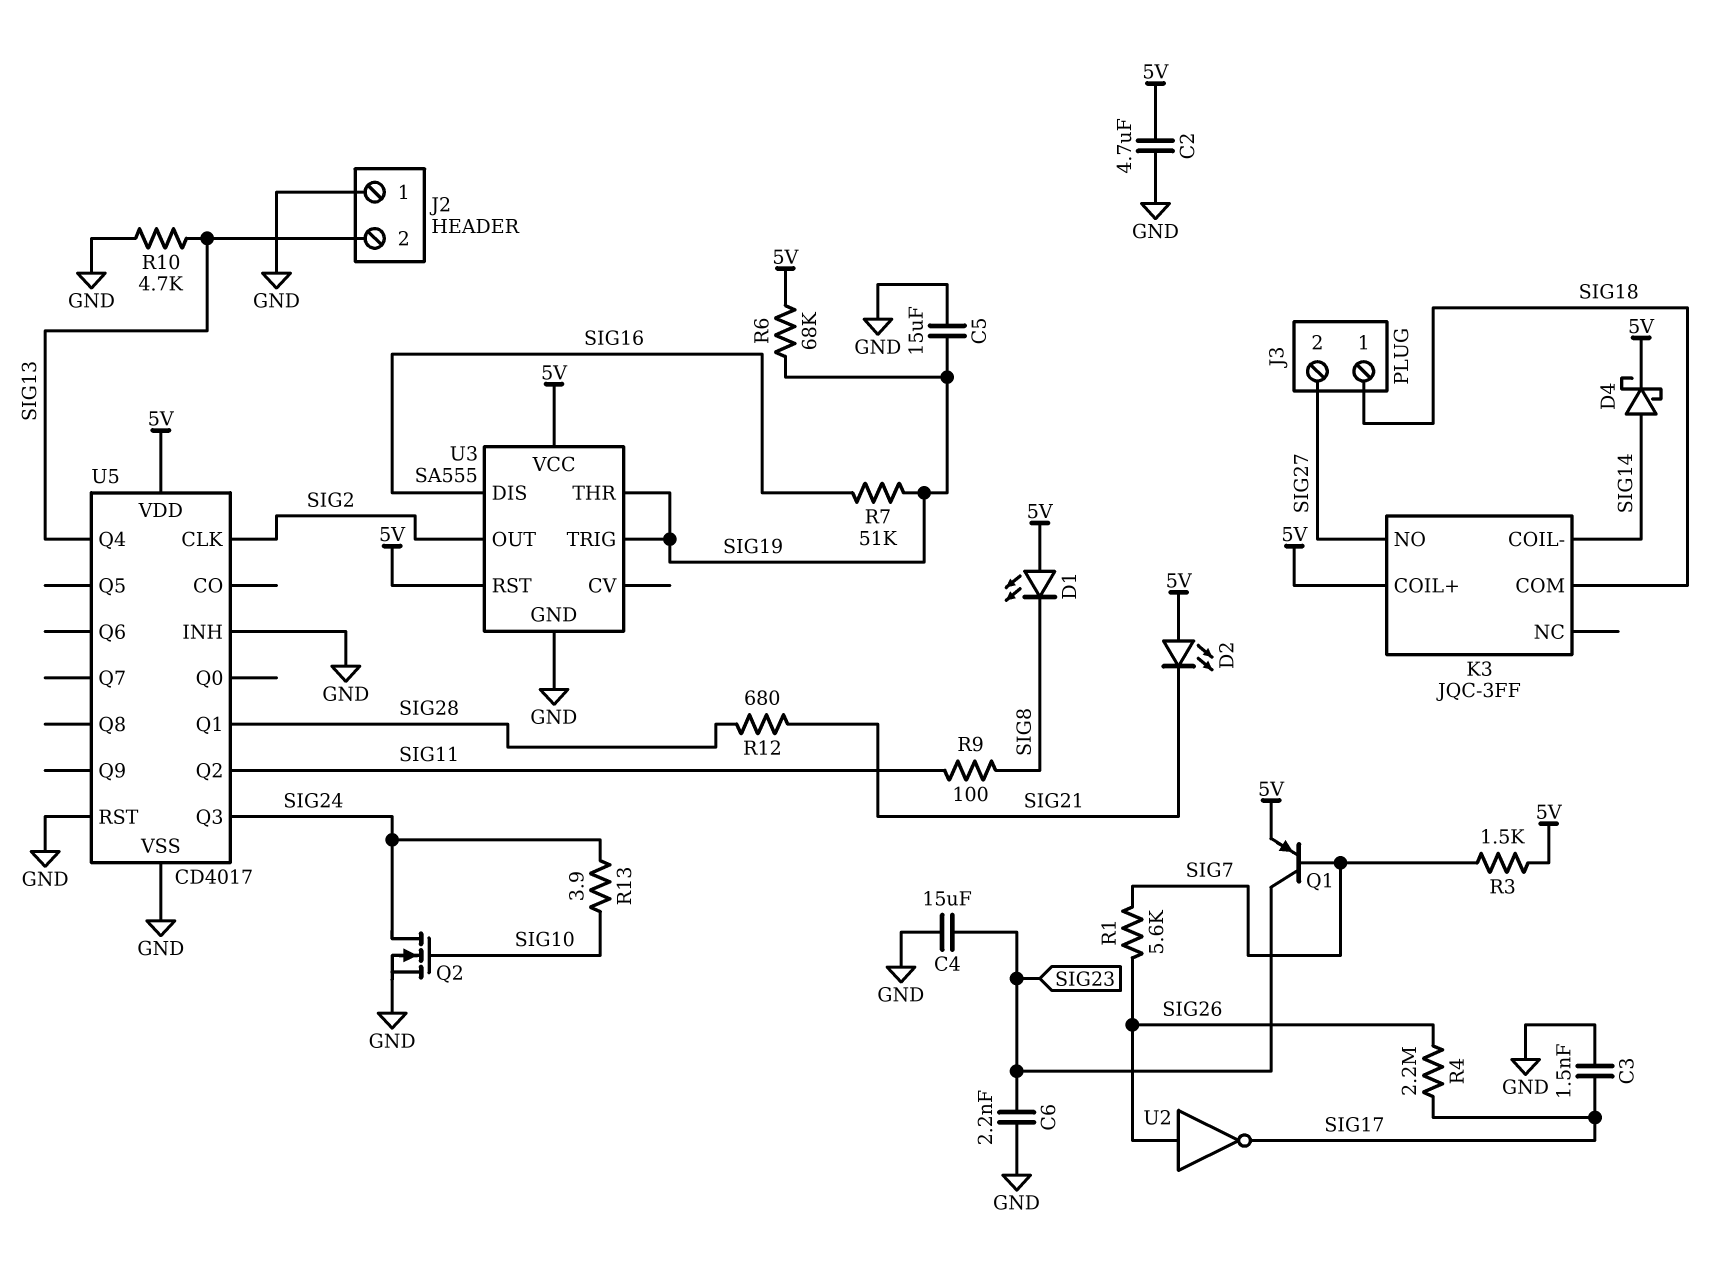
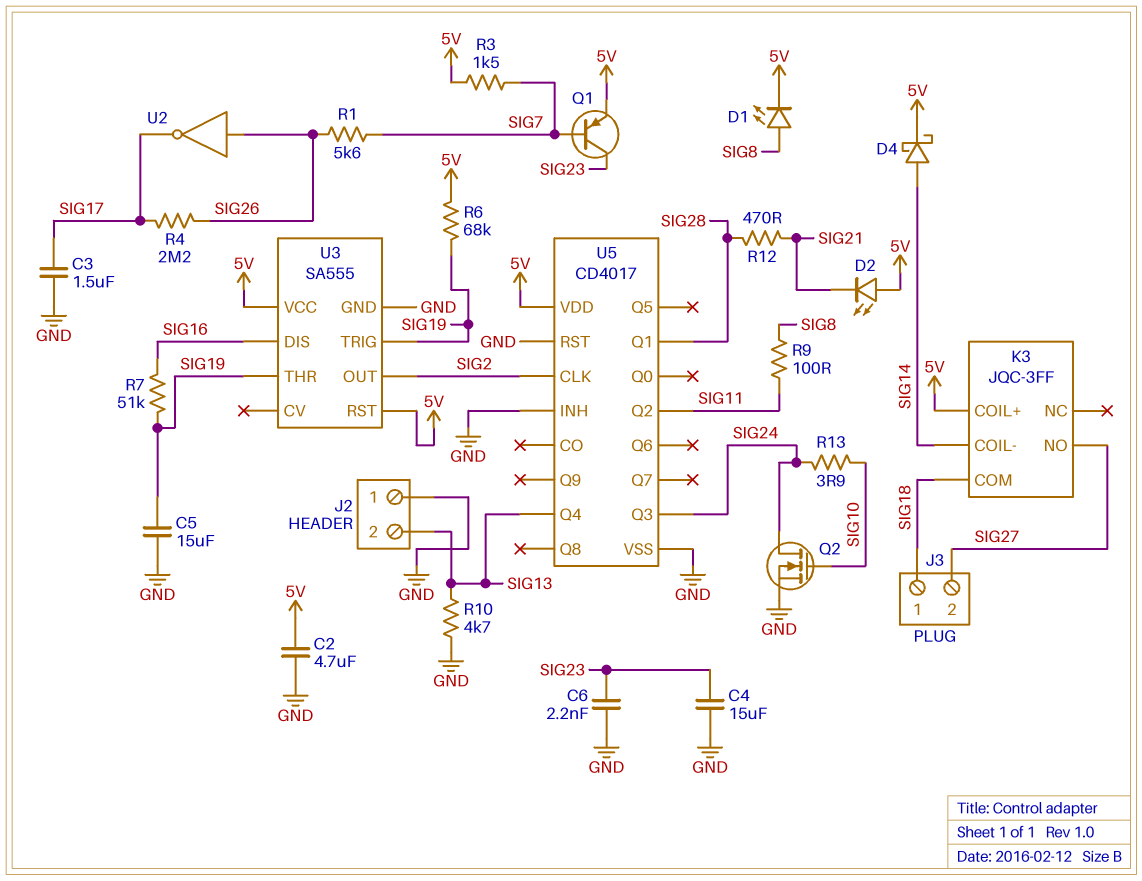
C3: 1.5nF (GND, SIG17) -> 1.5uF (GND, SIG17)
D1: LED (A 5V, K SIG8) -> LED (A SIG8, K 5V)
R12: 680 (SIG21, SIG28) -> 470 (SIG21, SIG28)

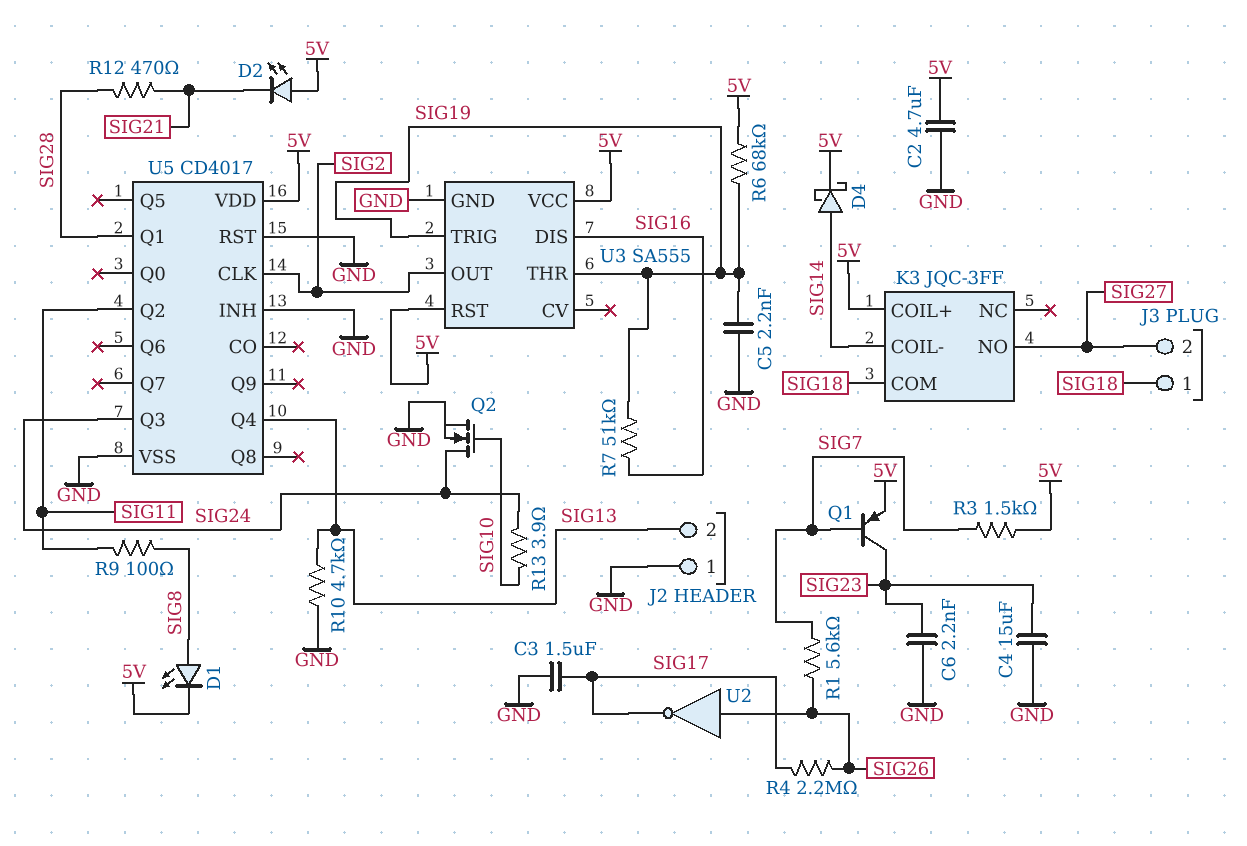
C5: 15uF (GND, SIG19) -> 2.2nF (GND, SIG19)

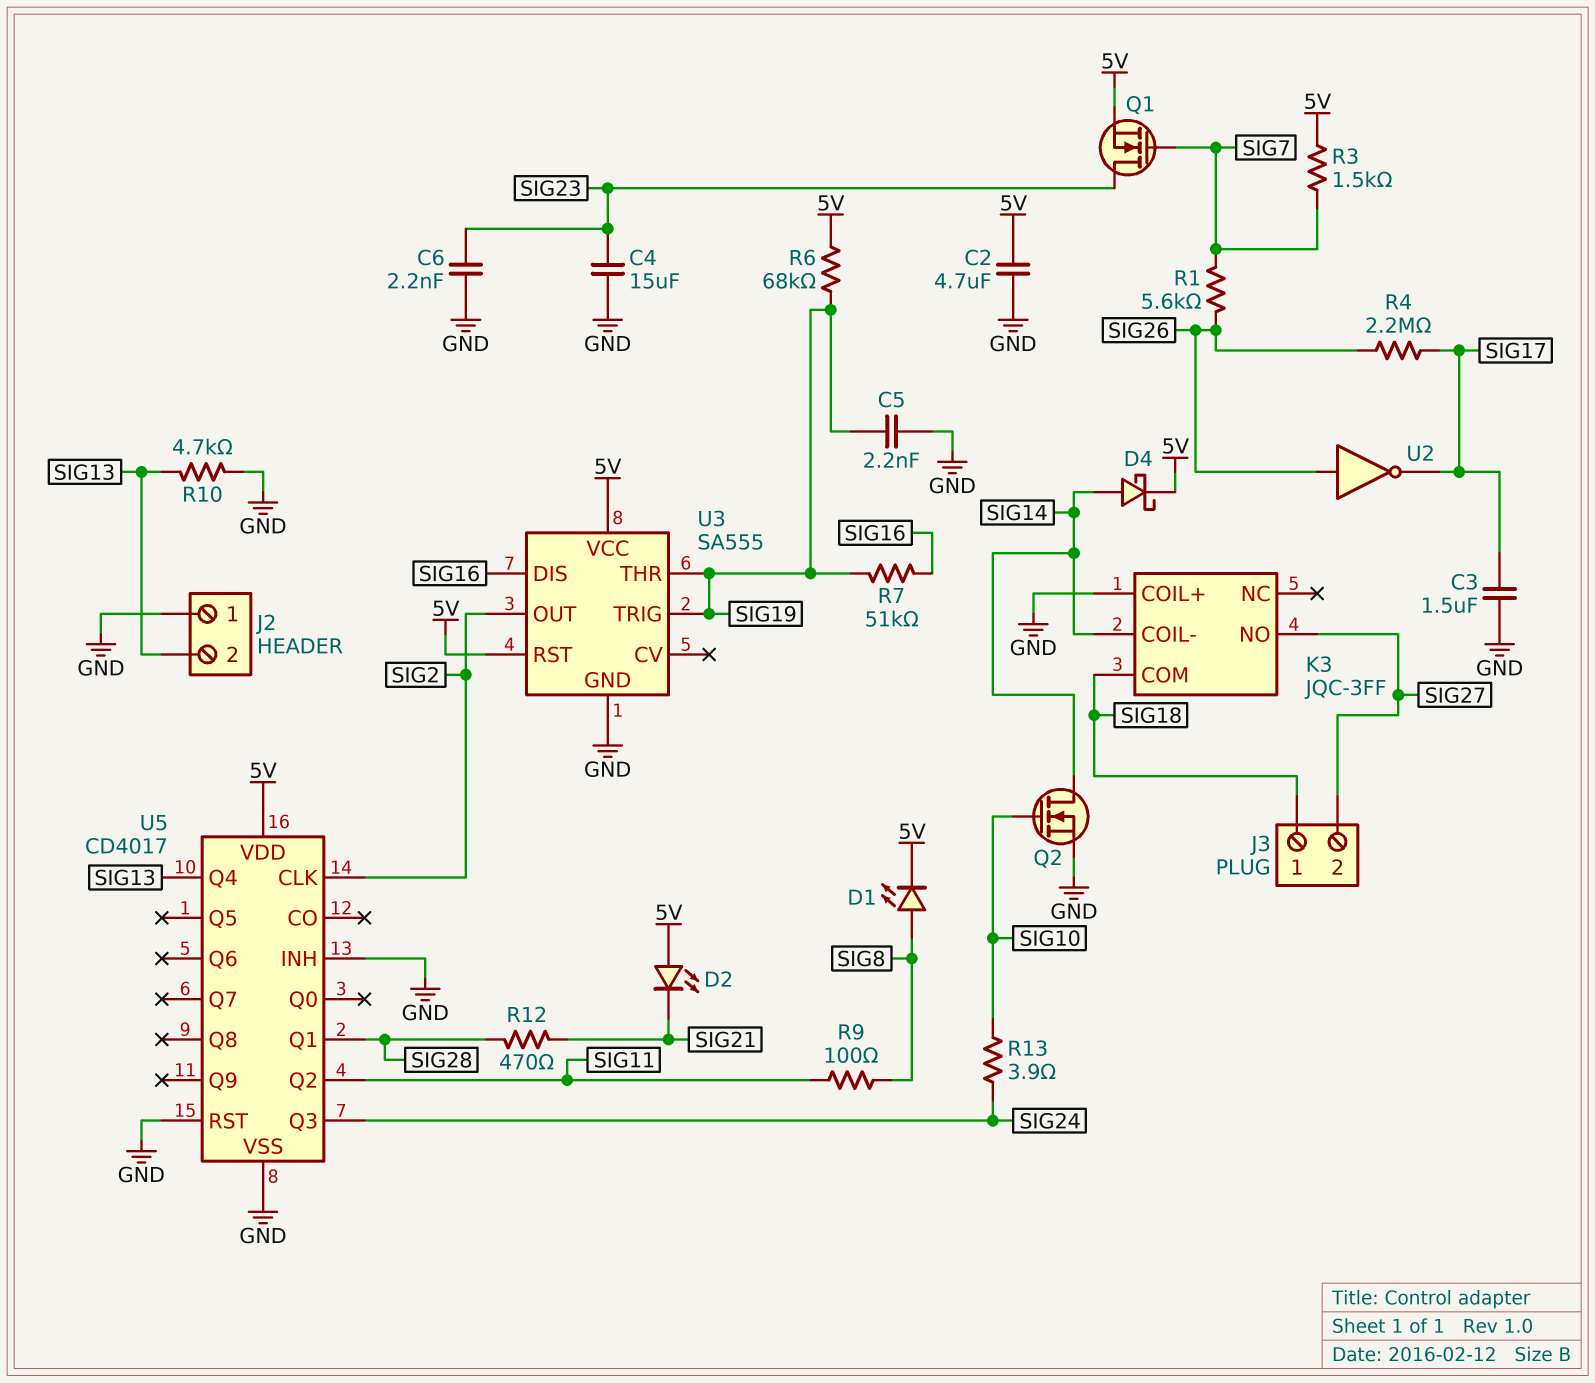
K3 pin COIL+: 5V -> GND
Q1: PNP (B SIG7, C SIG23, E 5V) -> NMOS (G SIG7, D SIG23, S 5V)
Q2: NMOS (G SIG10, D SIG24, S GND) -> NMOS (G SIG10, D SIG14, S GND)

